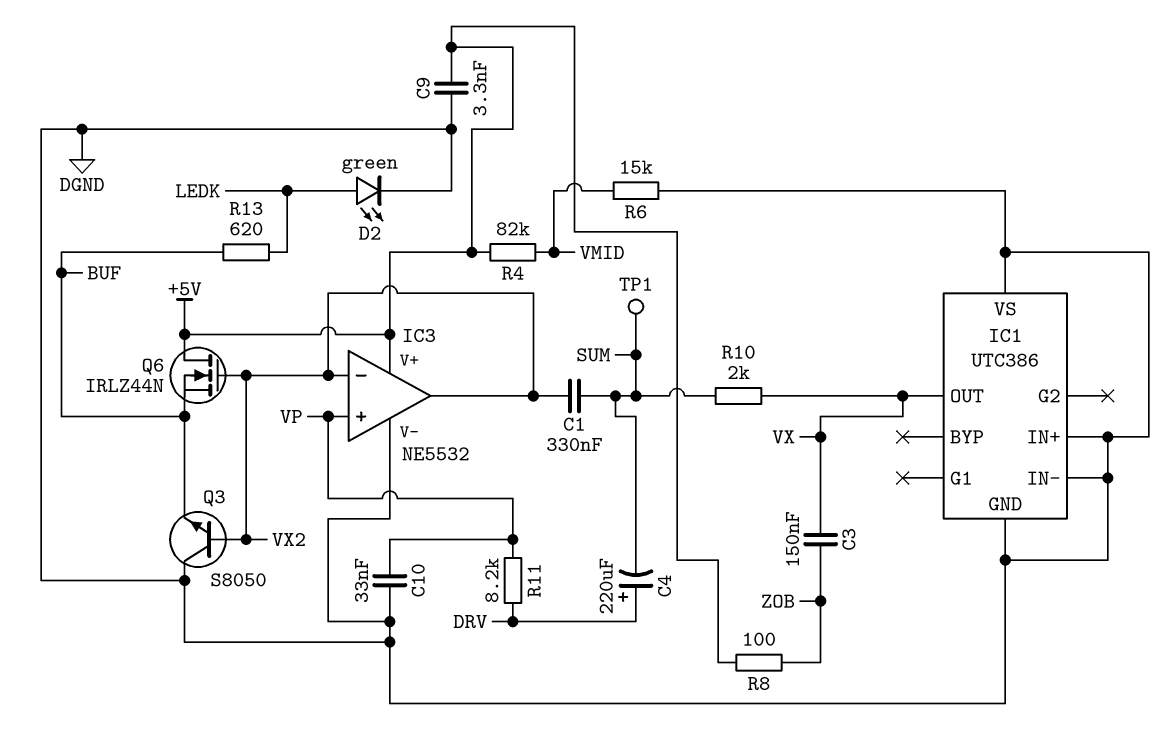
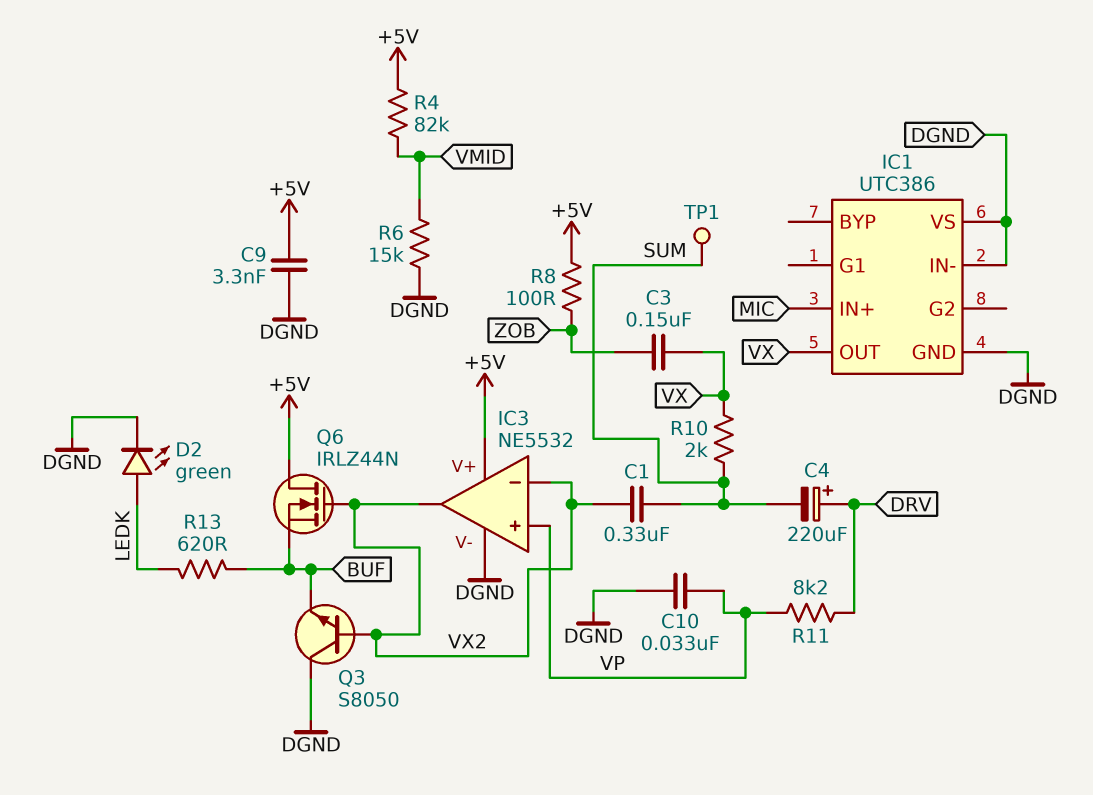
IC1 pin IN+: DGND -> MIC

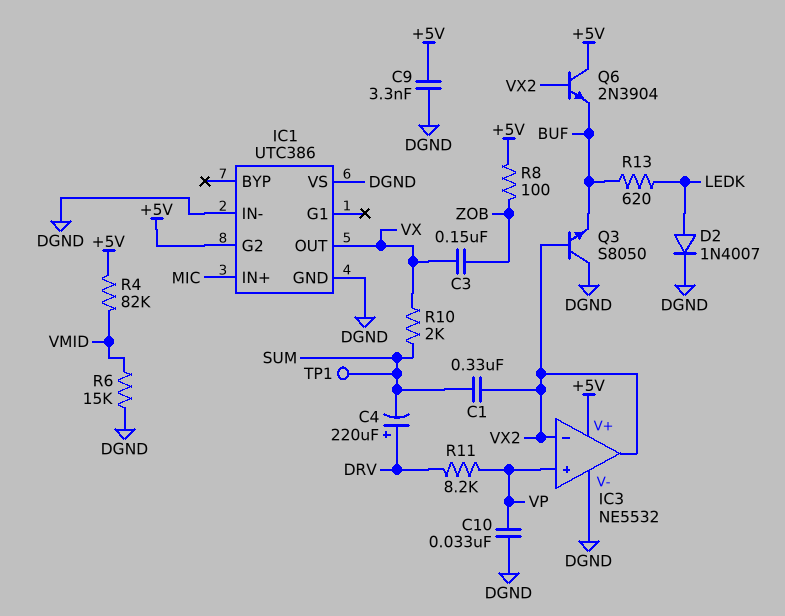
D2: LED green (A LEDK, K DGND) -> diode 1N4007 (A LEDK, K DGND)
IC1 pin G2: none -> +5V
Q6: NMOS IRLZ44N (G VX2, D +5V, S BUF) -> NPN 2N3904 (B VX2, C +5V, E BUF)

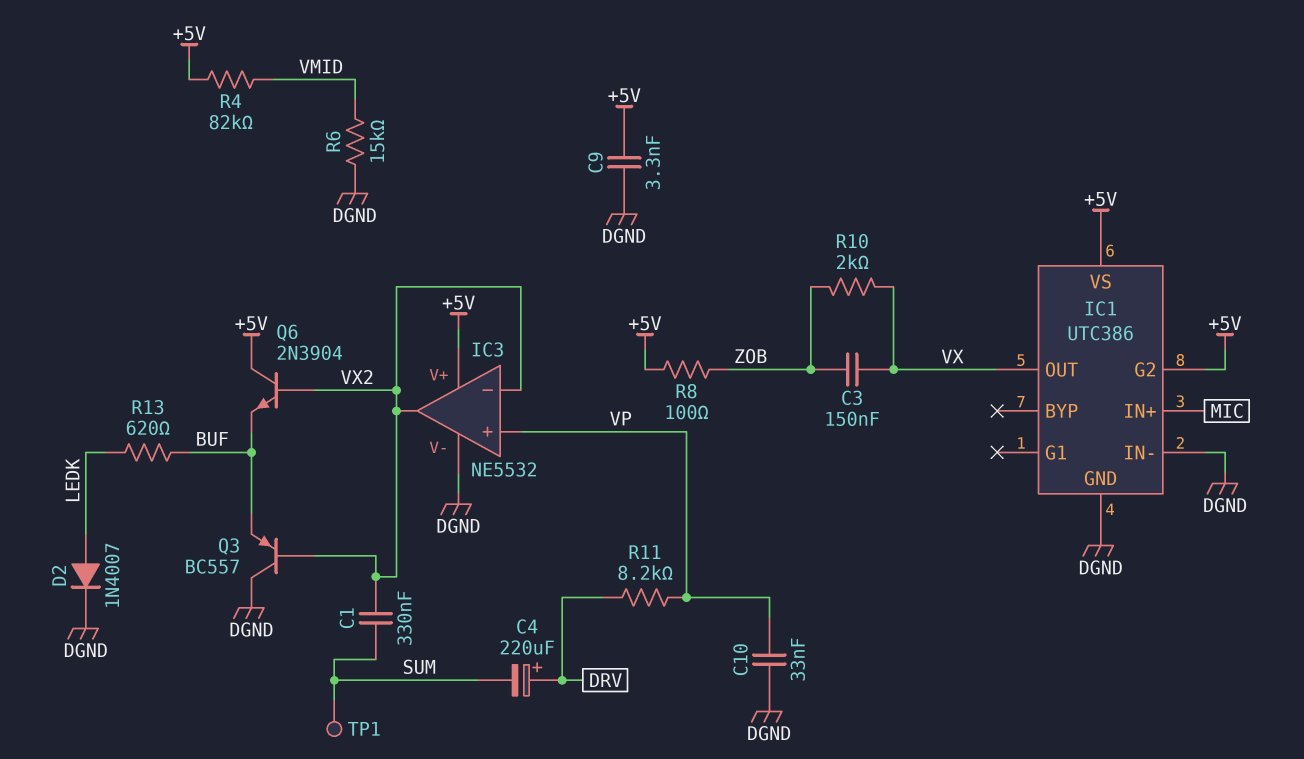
IC1 pin VS: DGND -> +5V
Q3: NPN S8050 (B VX2, C DGND, E BUF) -> PNP BC557 (B VX2, C DGND, E BUF)
R10: 2k (SUM, VX) -> 2k (VX, ZOB)

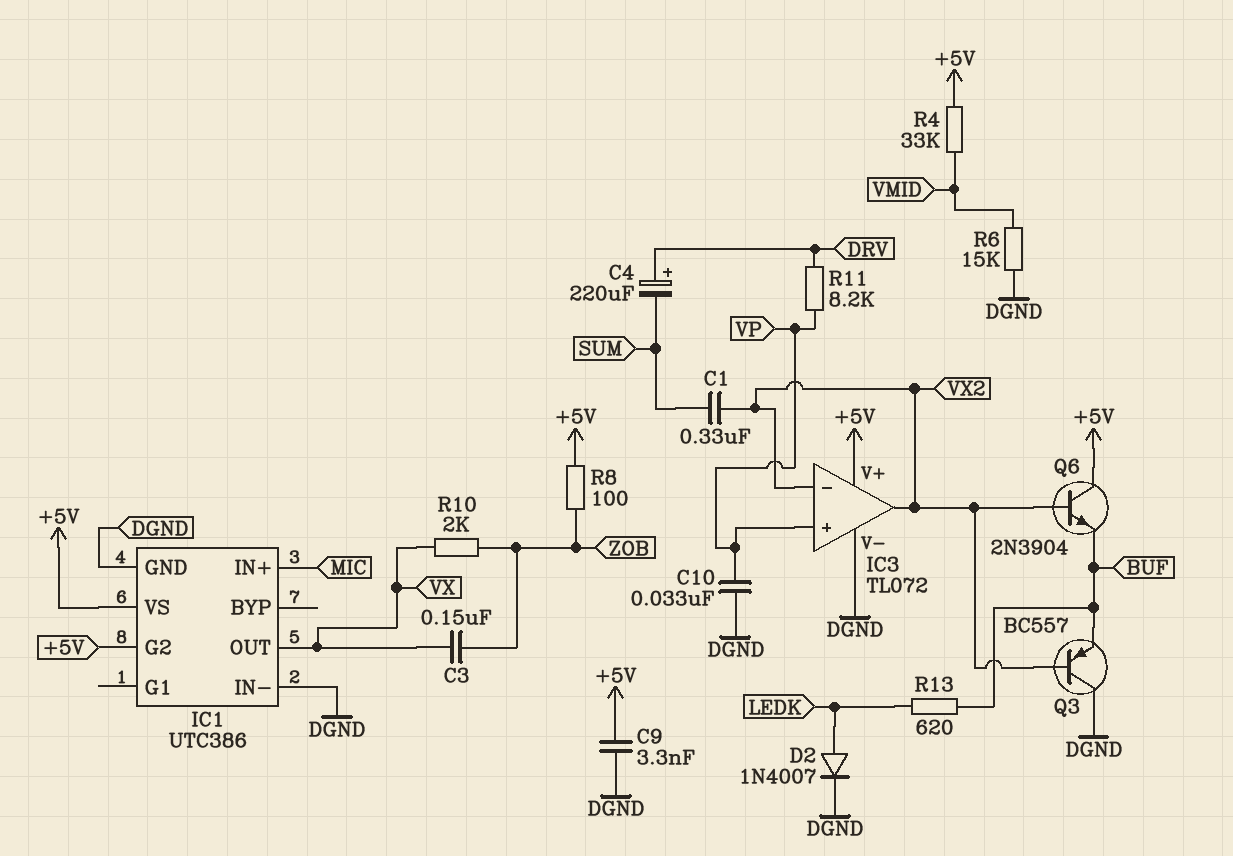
IC3: NE5532 -> TL072
R4: 82k (+5V, VMID) -> 33k (+5V, VMID)
TP1: test point (SUM) -> none

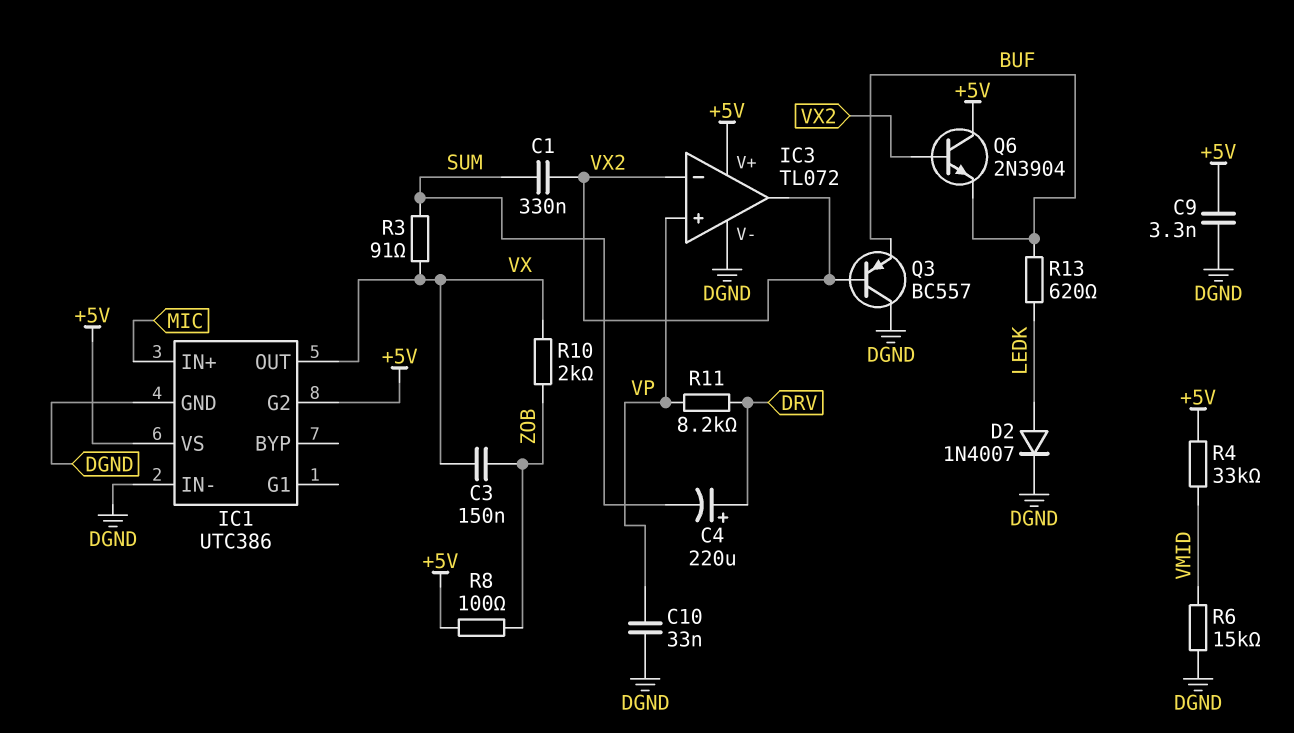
R3: none -> 91 (SUM, VX)

